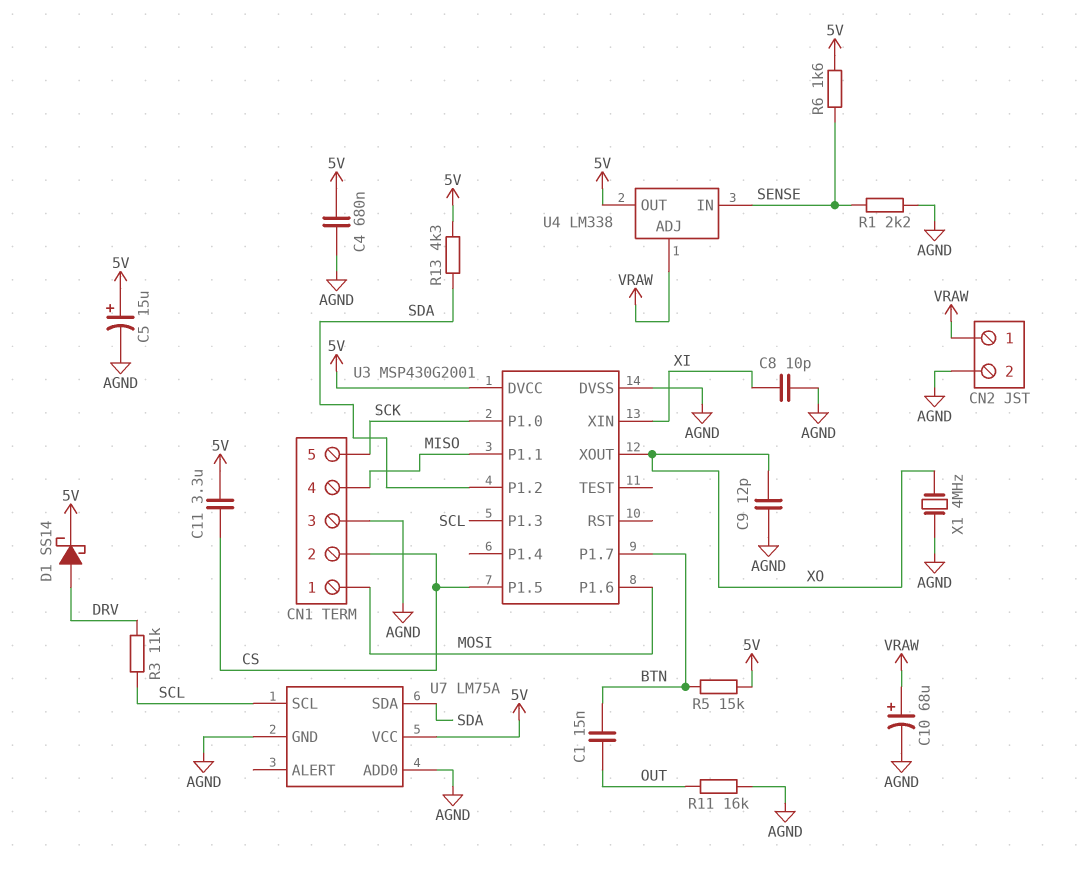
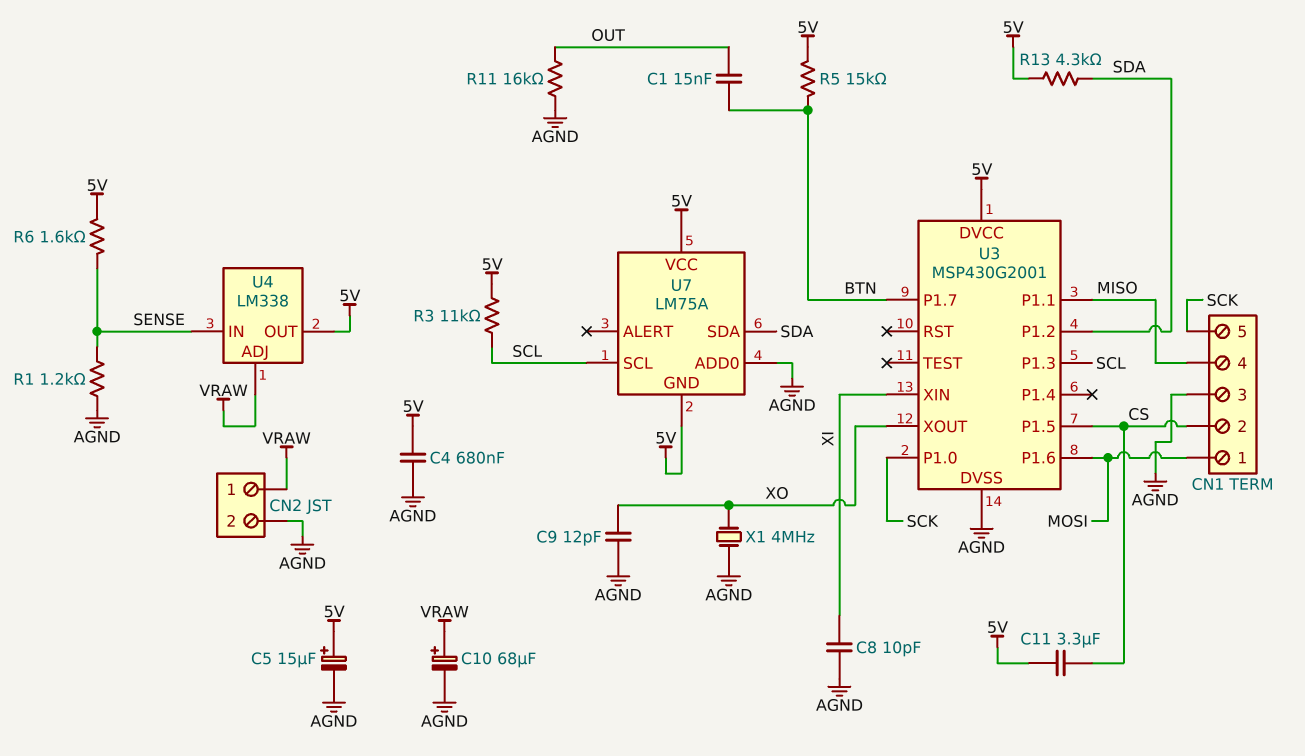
D1: schottky SS14 (A DRV, K 5V) -> none
R1: 2.2k (AGND, SENSE) -> 1.2k (AGND, SENSE)
R3: 11k (DRV, SCL) -> 11k (5V, SCL)
U7 pin GND: AGND -> 5V

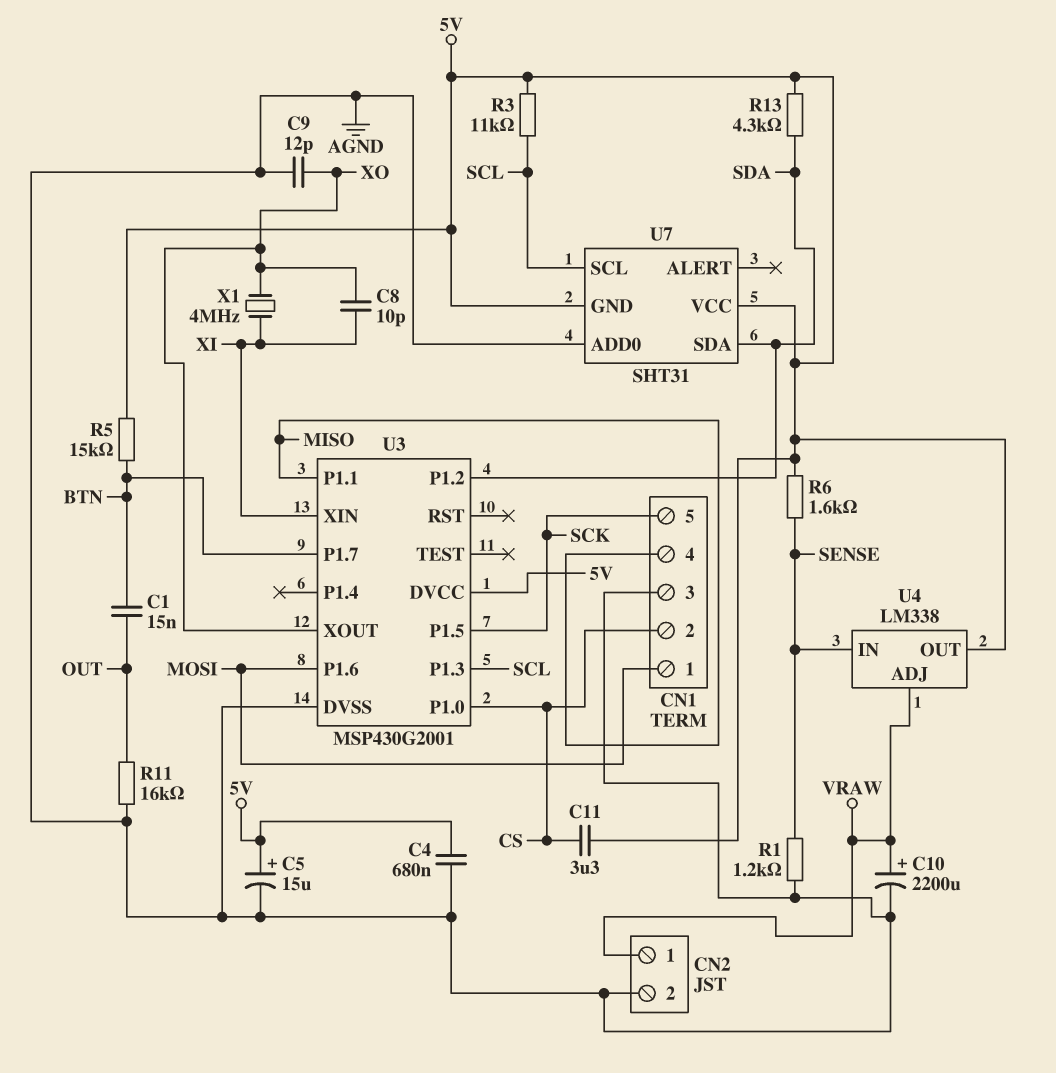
C8: 10pF (AGND, XI) -> 10pF (XI, XO)
C10: 68uF (plus VRAW, minus AGND) -> 2200uF (plus VRAW, minus AGND)
U3 pin P1.0: SCK -> CS
U3 pin P1.5: CS -> SCK
U7: LM75A -> SHT31
X1: 4MHz (AGND, XO) -> 4MHz (XI, XO)

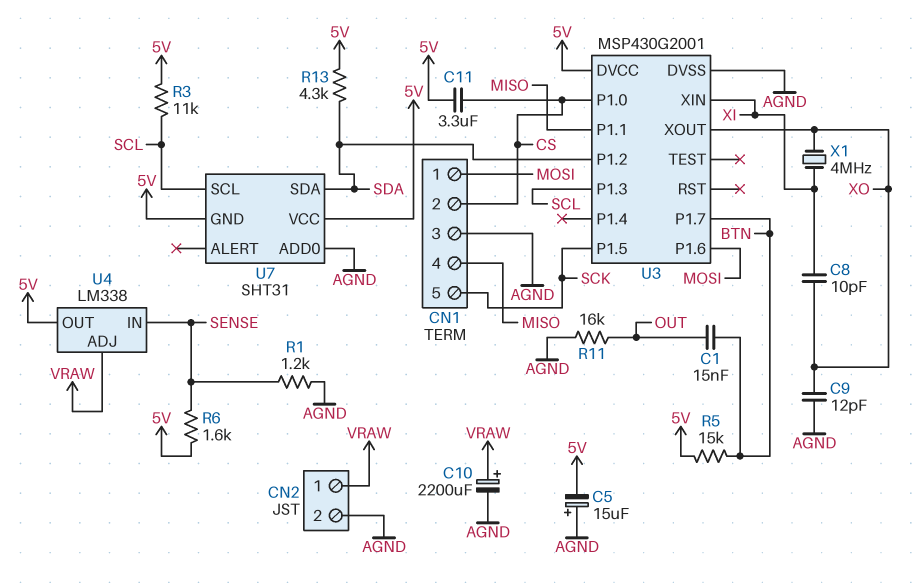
C4: 680nF (5V, AGND) -> none
C5: 15uF (plus 5V, minus AGND) -> 15uF (plus AGND, minus 5V)

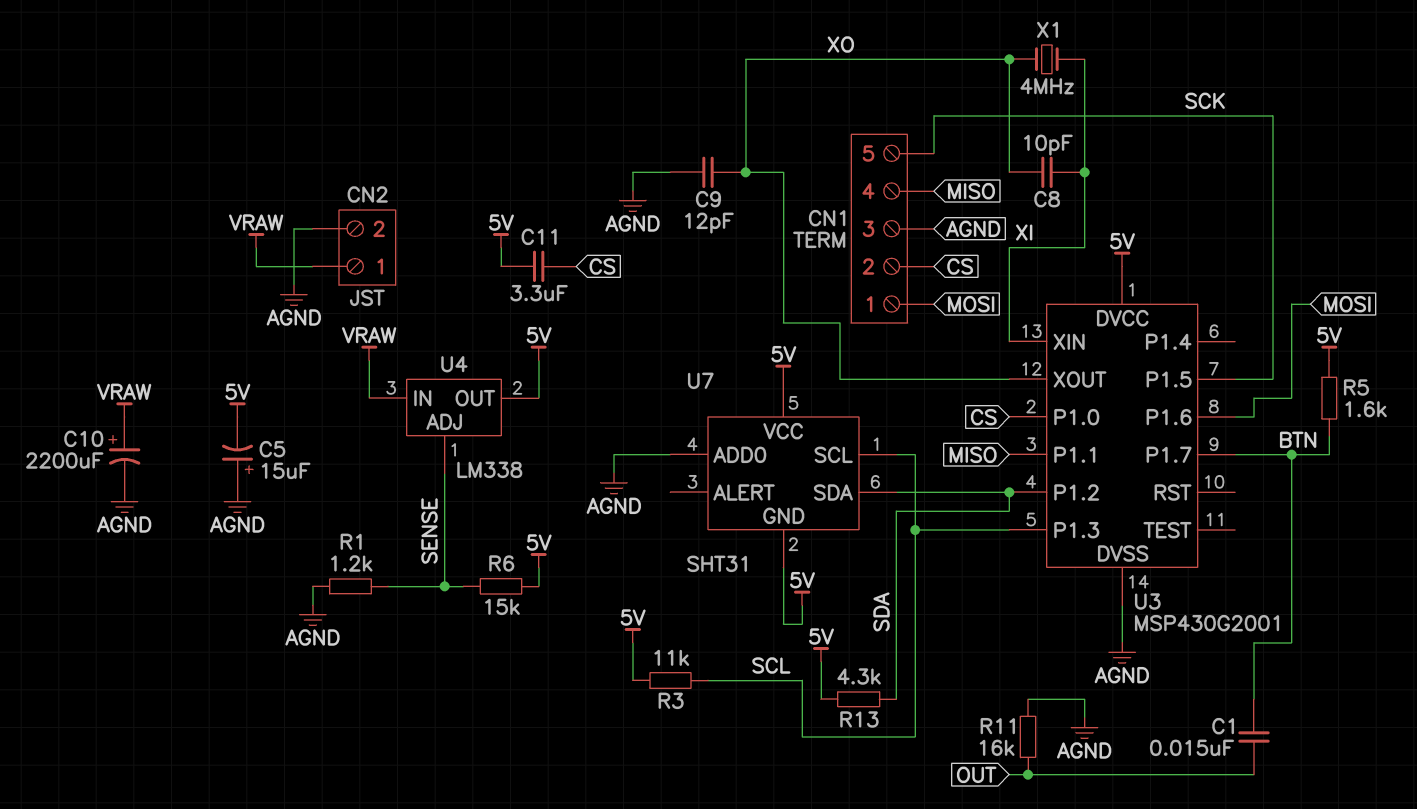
R5: 15k (5V, BTN) -> 1.6k (5V, BTN)
R6: 1.6k (5V, SENSE) -> 15k (5V, SENSE)
U4 pin ADJ: VRAW -> SENSE
U4 pin IN: SENSE -> VRAW

